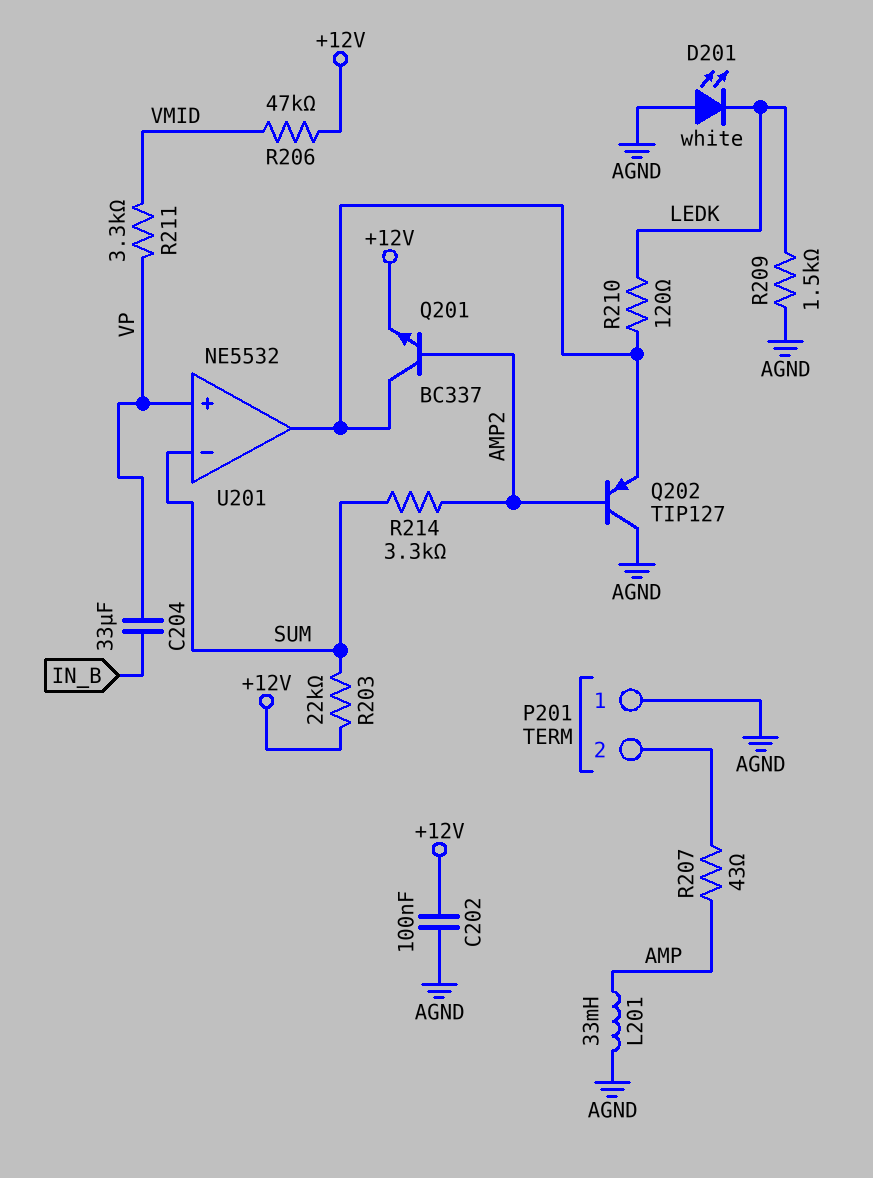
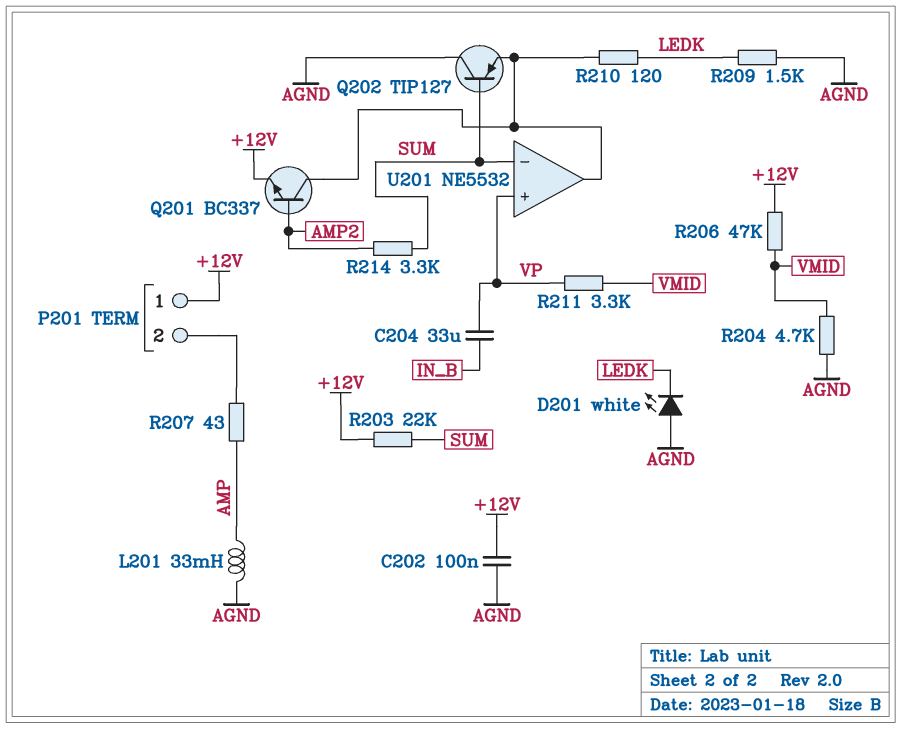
P201 pin 1: AGND -> +12V
Q202: PNP TIP127 (B AMP2, C AGND, E U201/out) -> PNP TIP127 (B SUM, C AGND, E U201/out)
R204: none -> 4.7k (AGND, VMID)

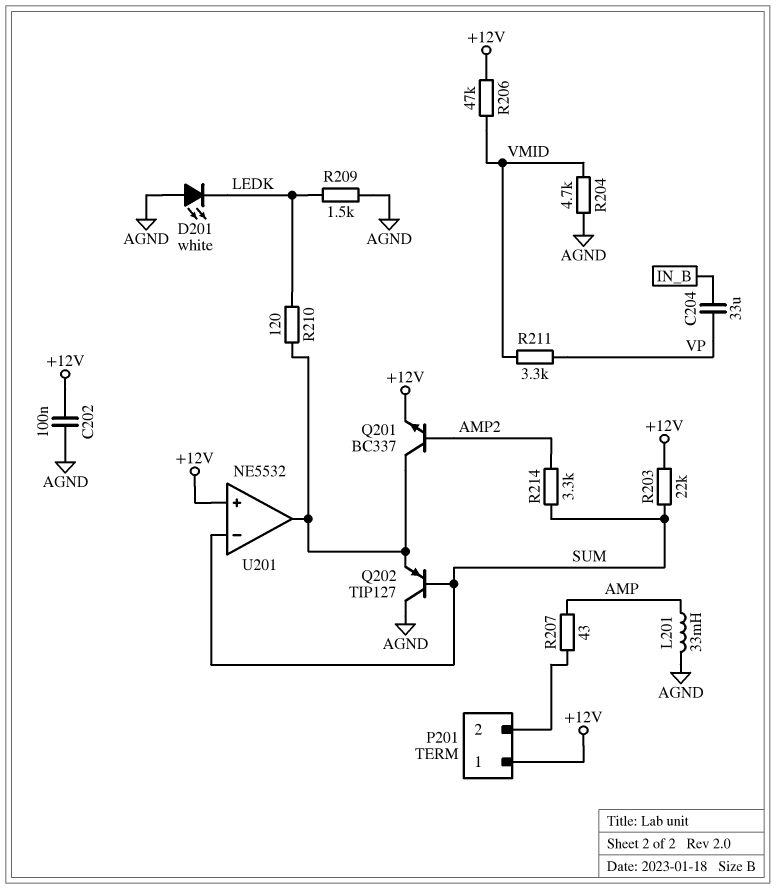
U201 pin in+: VP -> +12V

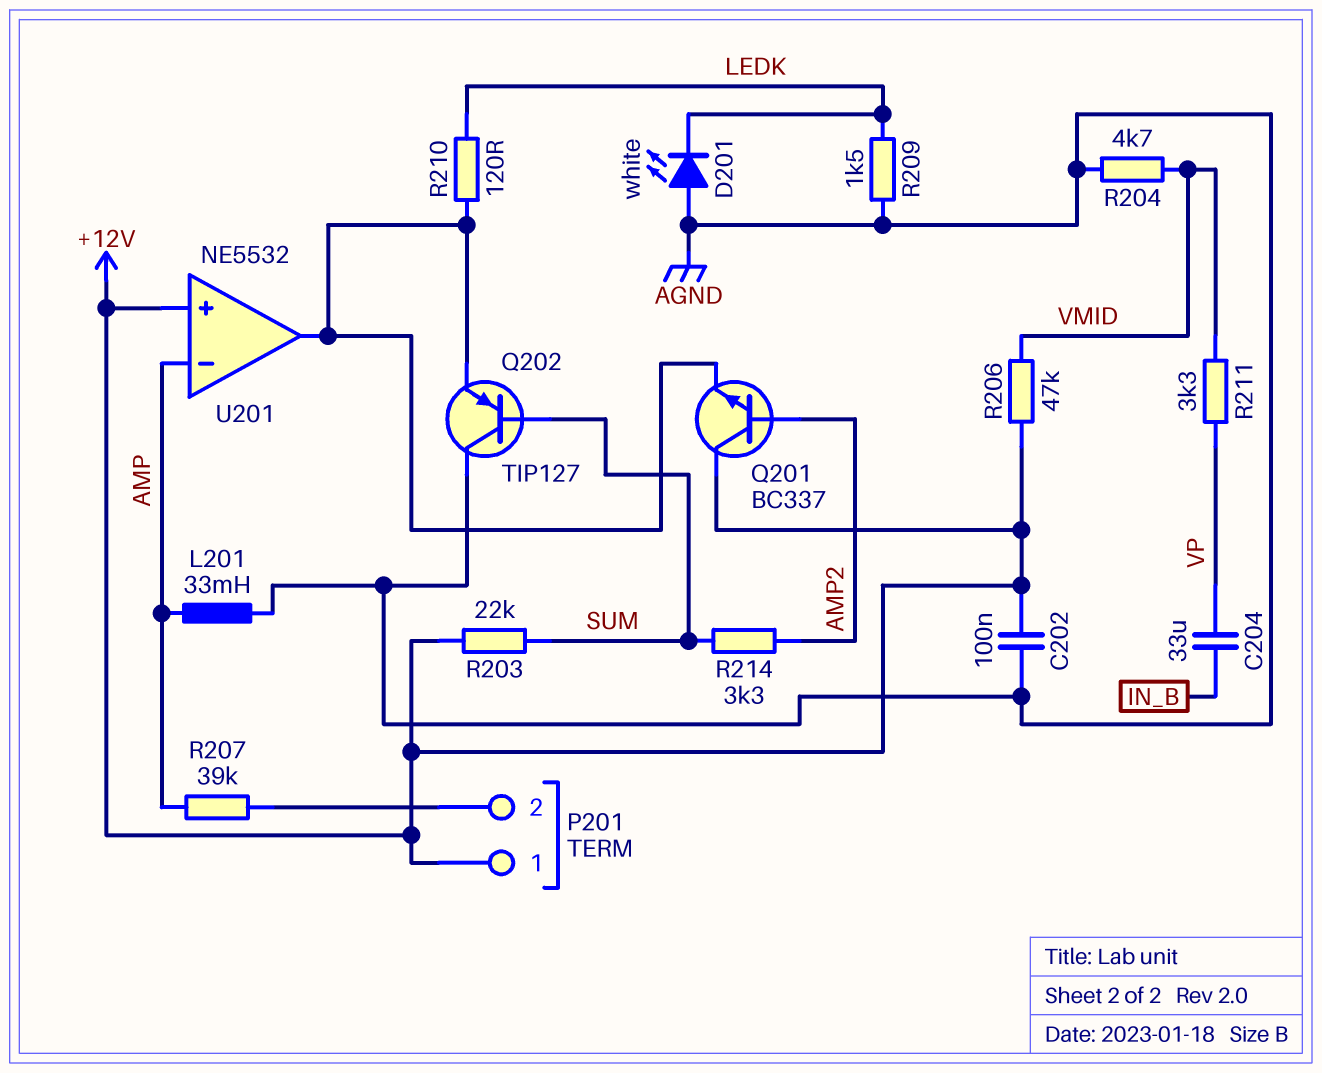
Q201: NPN BC337 (B AMP2, C U201/out, E +12V) -> NPN BC337 (B AMP2, C +12V, E U201/out)
R207: 43 (AMP, P201/2) -> 39k (AMP, P201/2)
U201 pin in-: SUM -> AMP

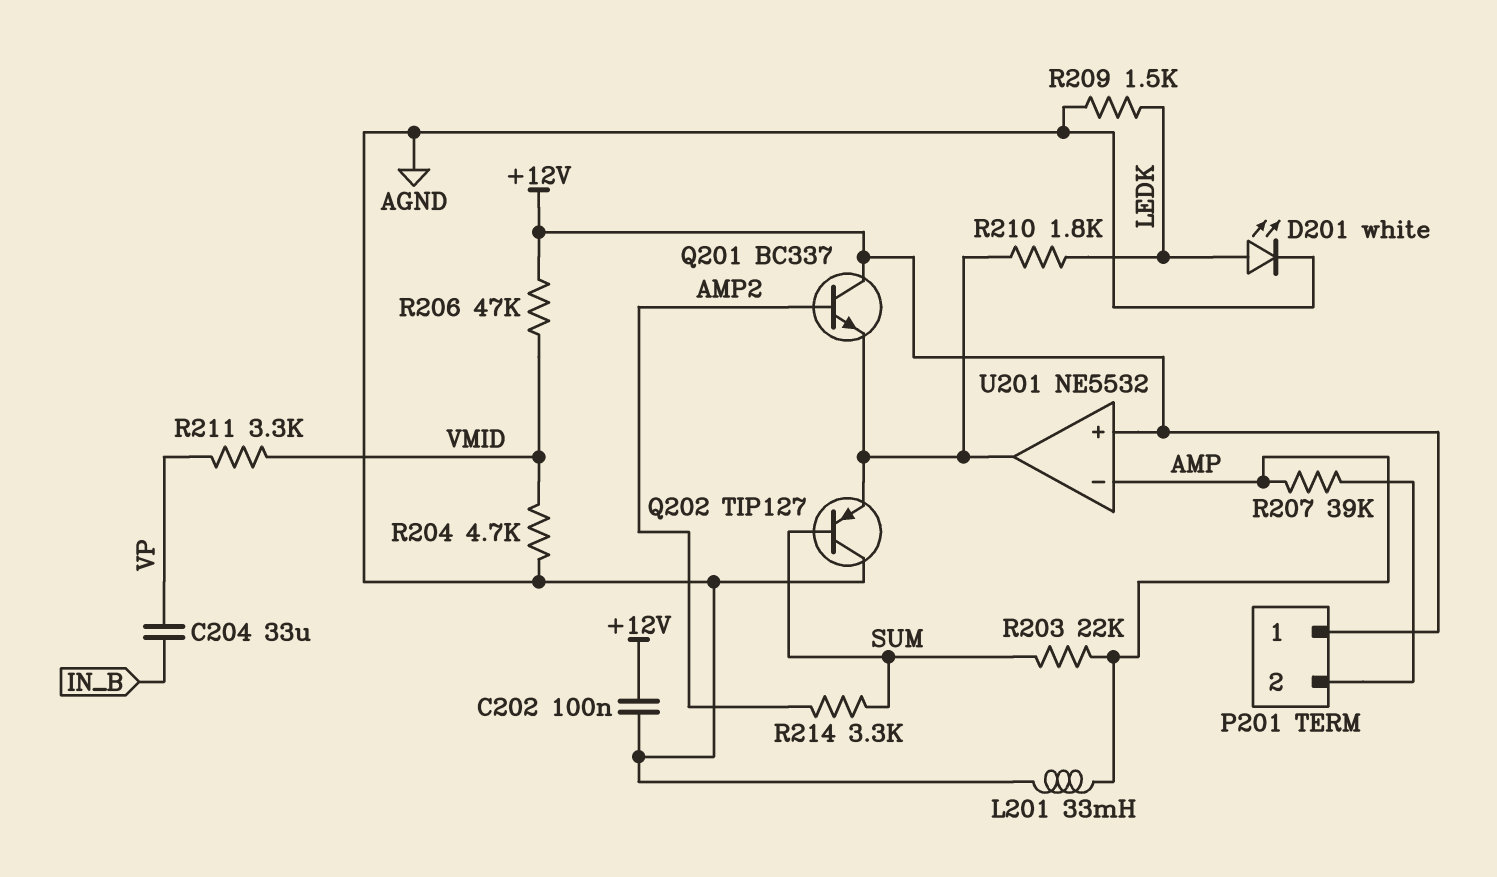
D201: LED white (A AGND, K LEDK) -> LED white (A LEDK, K AGND)
R203: 22k (+12V, SUM) -> 22k (AMP, SUM)
R210: 120 (LEDK, U201/out) -> 1.8k (LEDK, U201/out)

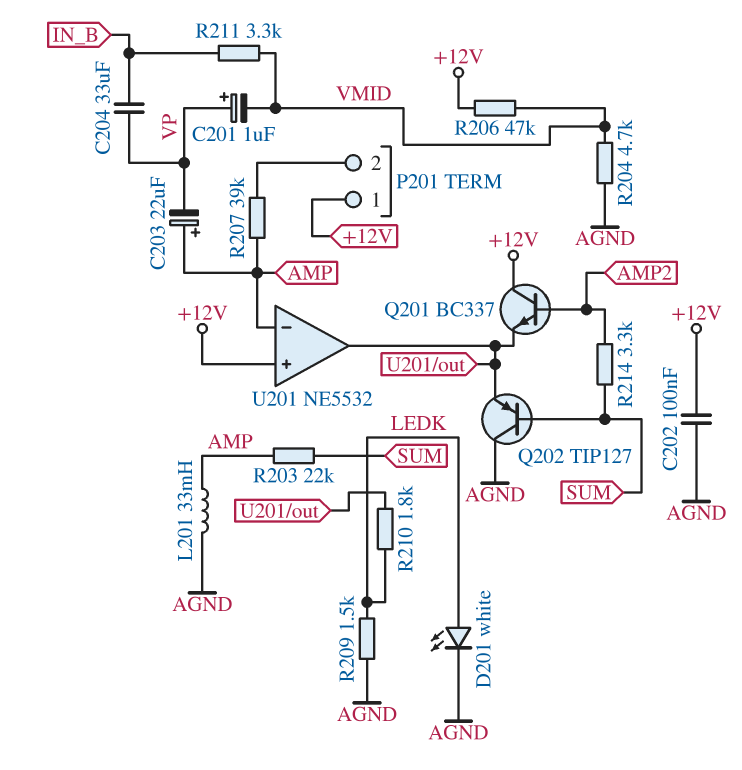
C201: none -> 1uF (plus VP, minus VMID)
C203: none -> 22uF (plus AMP, minus VP)
R211: 3.3k (VMID, VP) -> 3.3k (IN_B, VMID)

